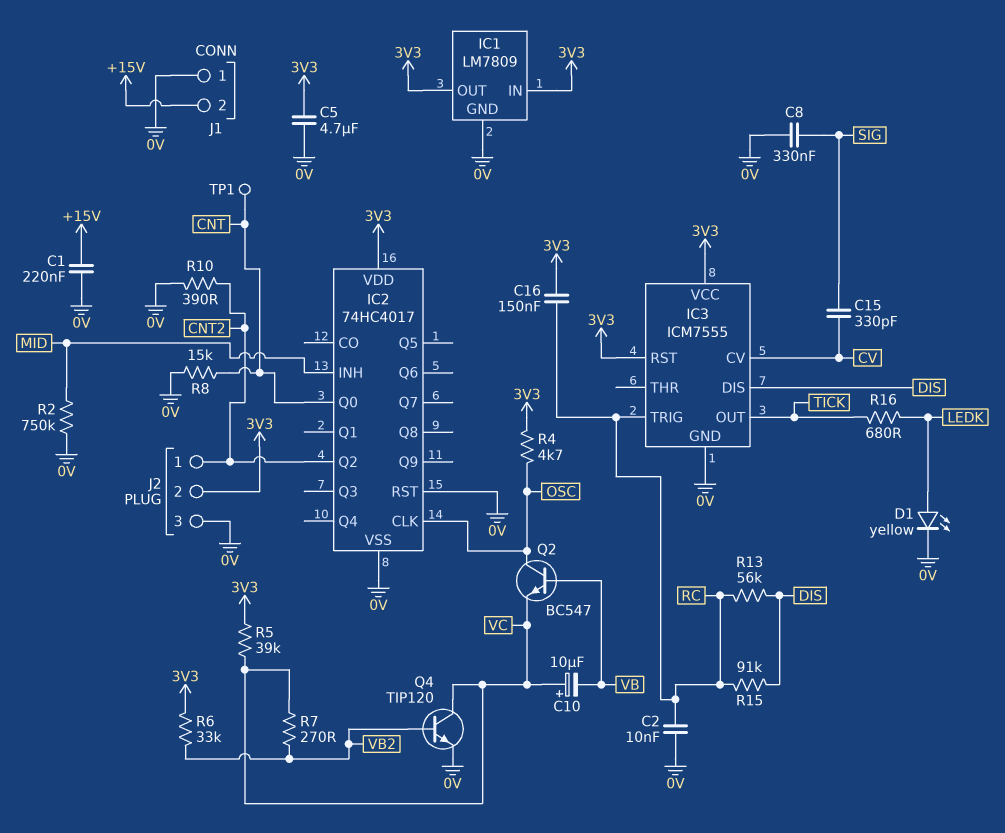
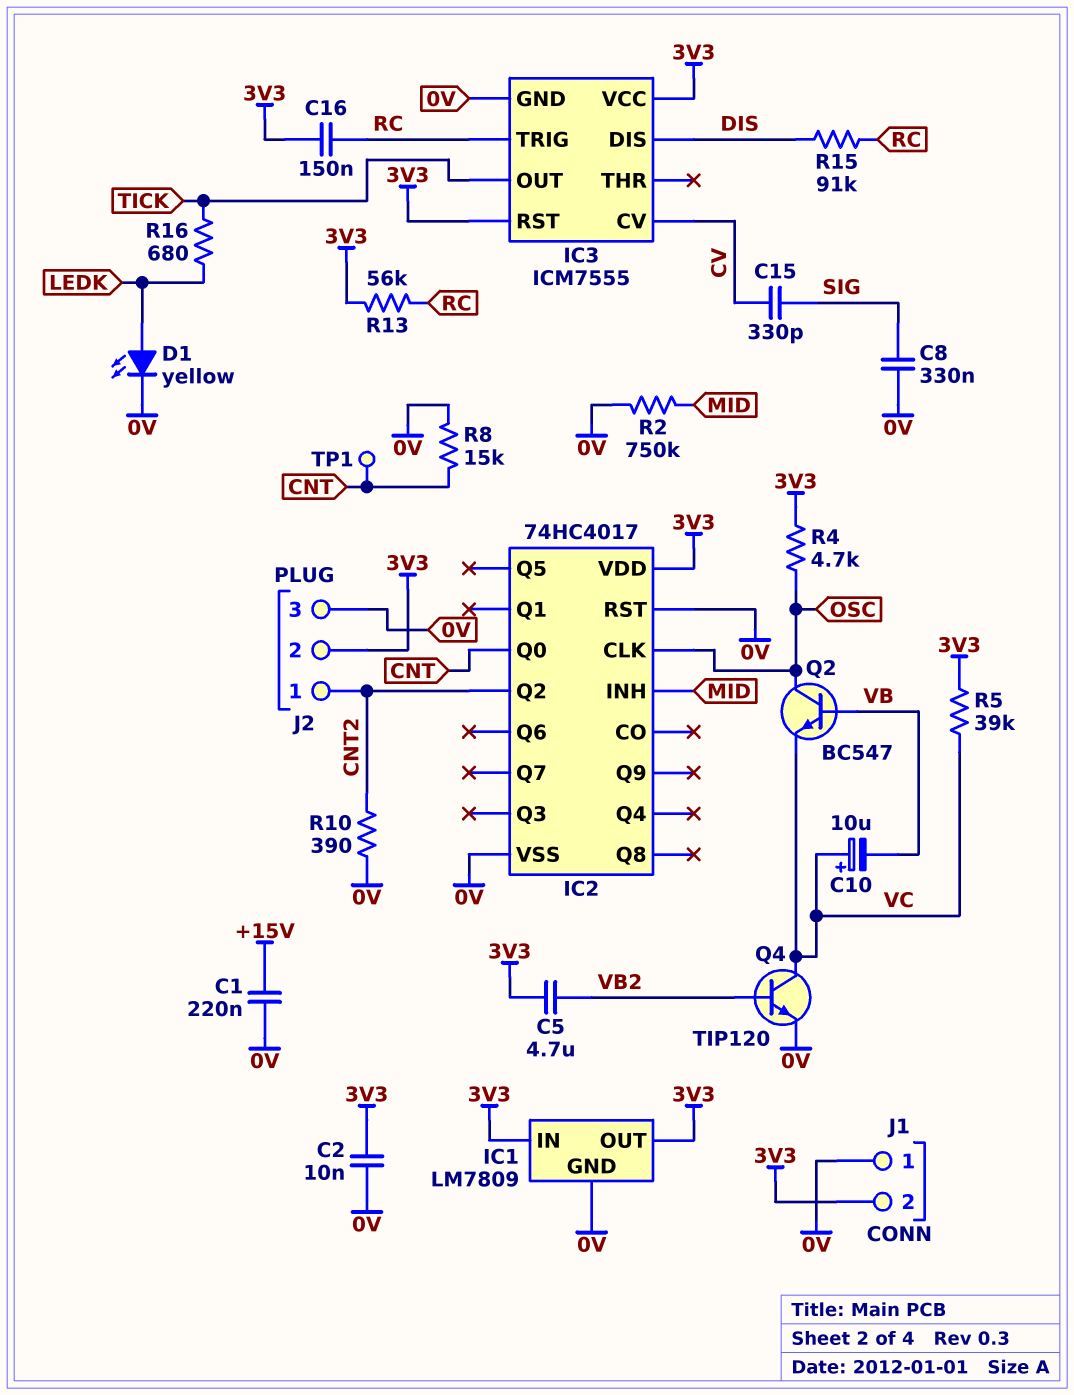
C2: 10nF (0V, RC) -> 10nF (0V, 3V3)
C5: 4.7uF (0V, 3V3) -> 4.7uF (3V3, VB2)
J1 pin 2: +15V -> 3V3
R6: 33k (3V3, VB2) -> none
R7: 270 (VB2, VC) -> none
R13: 56k (DIS, RC) -> 56k (3V3, RC)

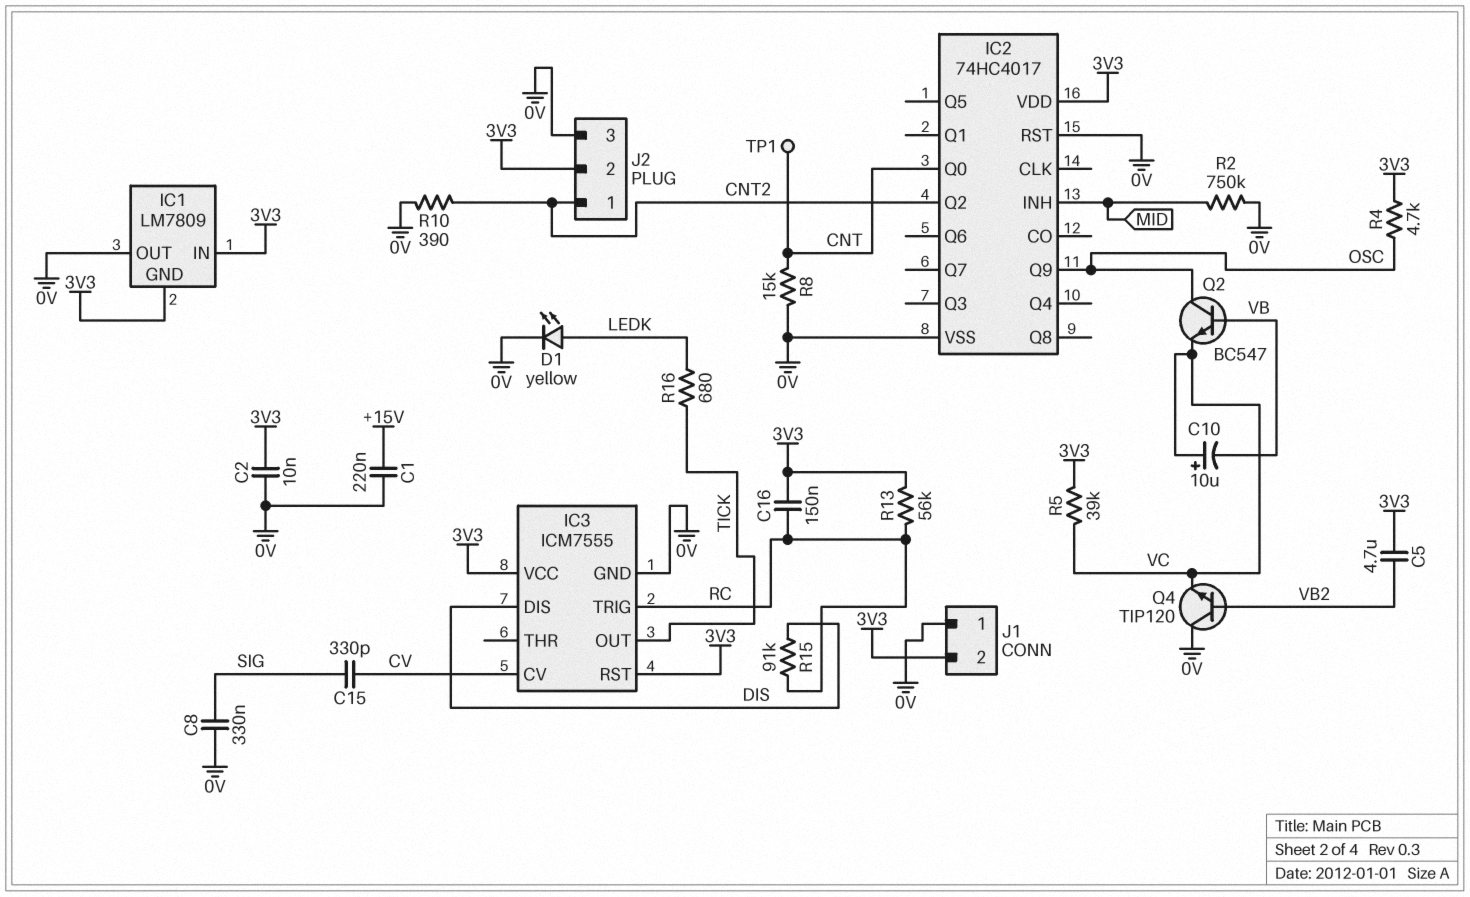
IC1 pin GND: 0V -> 3V3
IC1 pin OUT: 3V3 -> 0V
IC2 pin CLK: OSC -> none
IC2 pin Q9: none -> OSC
Q4: NPN TIP120 (B VB2, C VC, E 0V) -> NPN TIP120 (B VB2, C 0V, E VC)

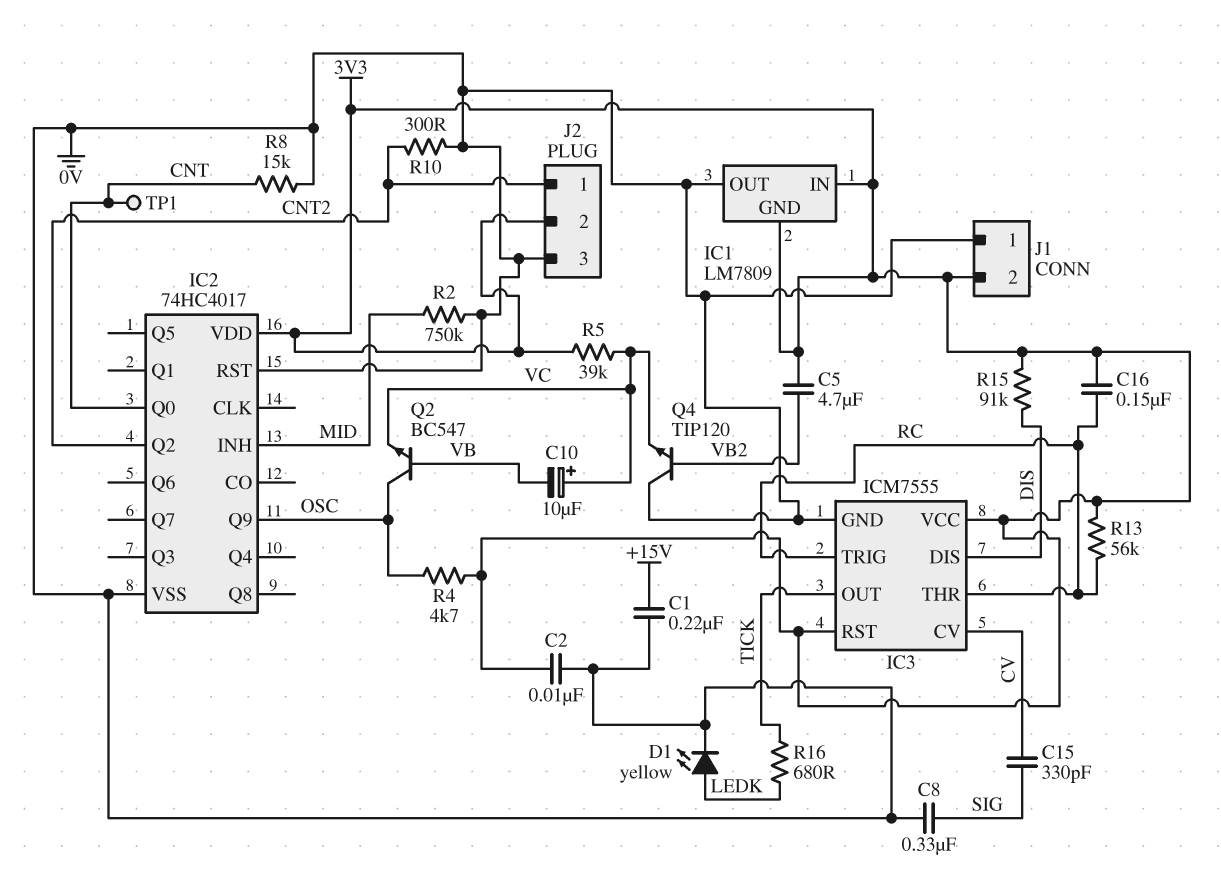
IC3 pin THR: none -> RC
R10: 390 (0V, CNT2) -> 300 (0V, CNT2)
R15: 91k (DIS, RC) -> 91k (3V3, DIS)

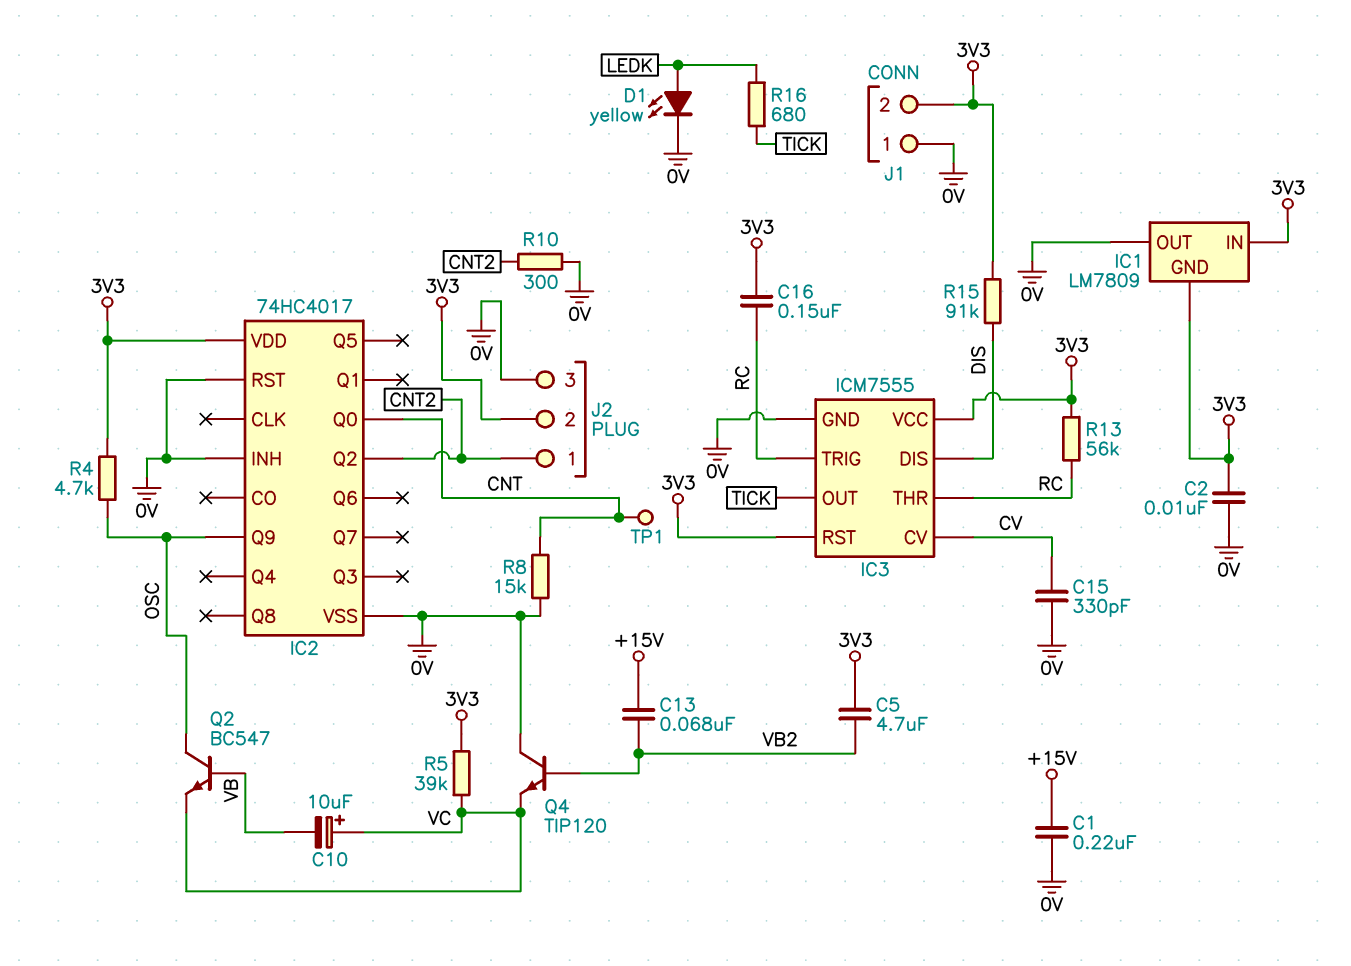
C8: 330nF (0V, SIG) -> none
C13: none -> 68nF (+15V, VB2)
C15: 330pF (CV, SIG) -> 330pF (0V, CV)
IC2 pin INH: MID -> 0V
R2: 750k (0V, MID) -> none

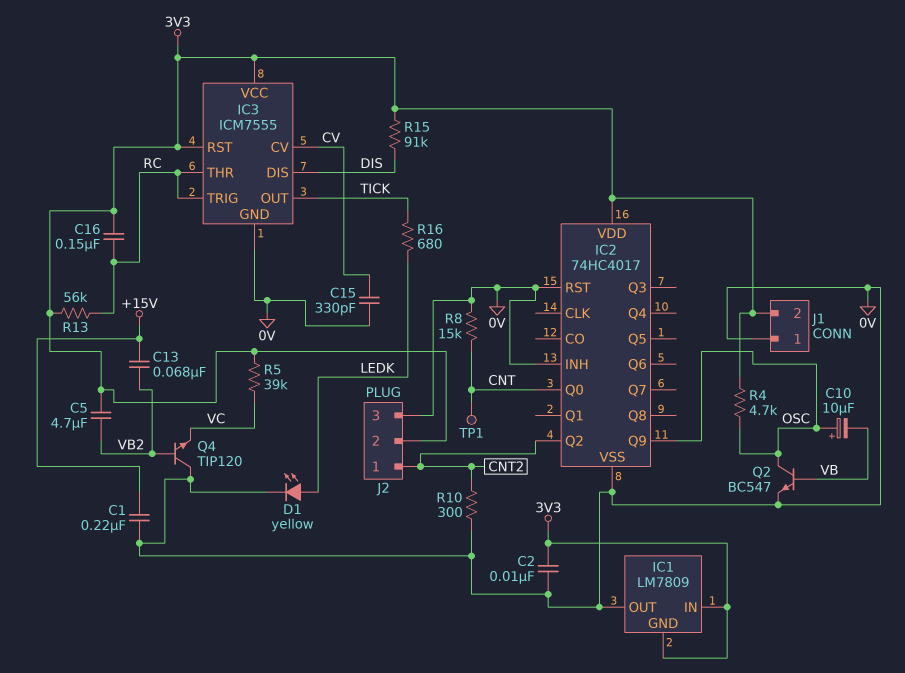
C10: 10uF (plus VC, minus VB) -> 10uF (plus OSC, minus VB)
Q2: NPN BC547 (B VB, C OSC, E VC) -> NPN BC547 (B VB, C OSC, E 0V)

